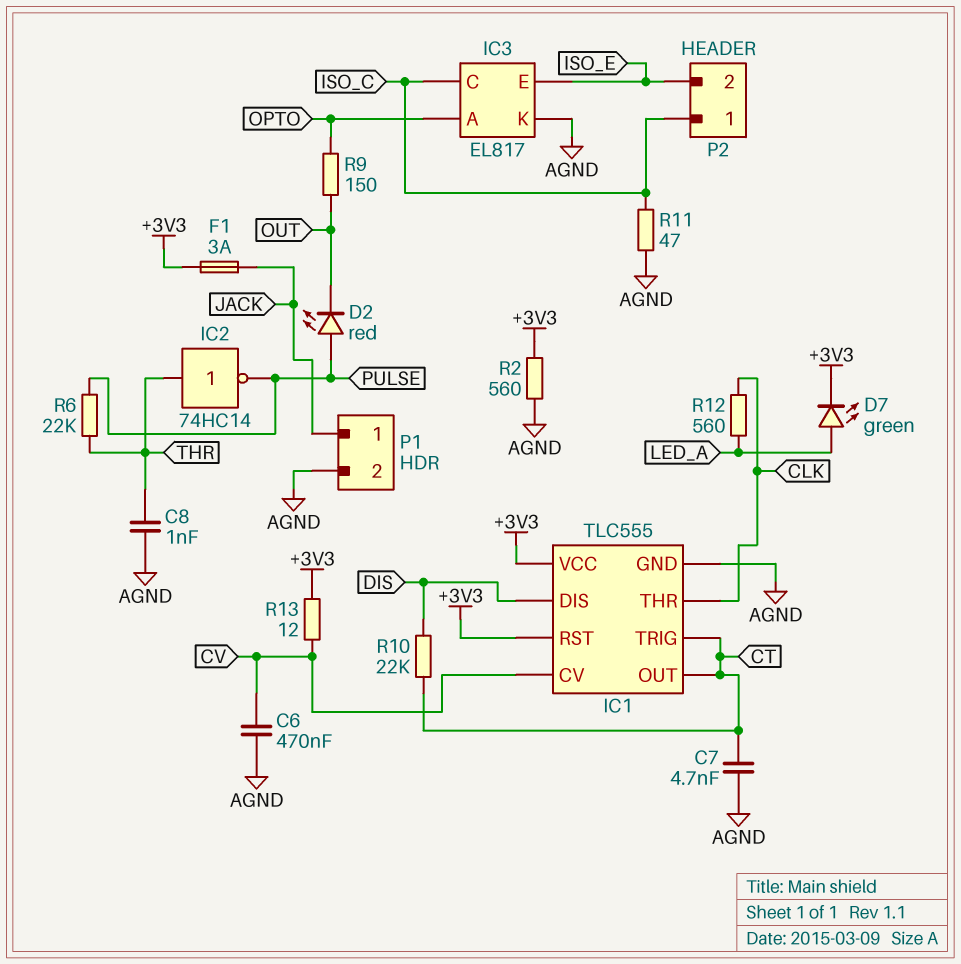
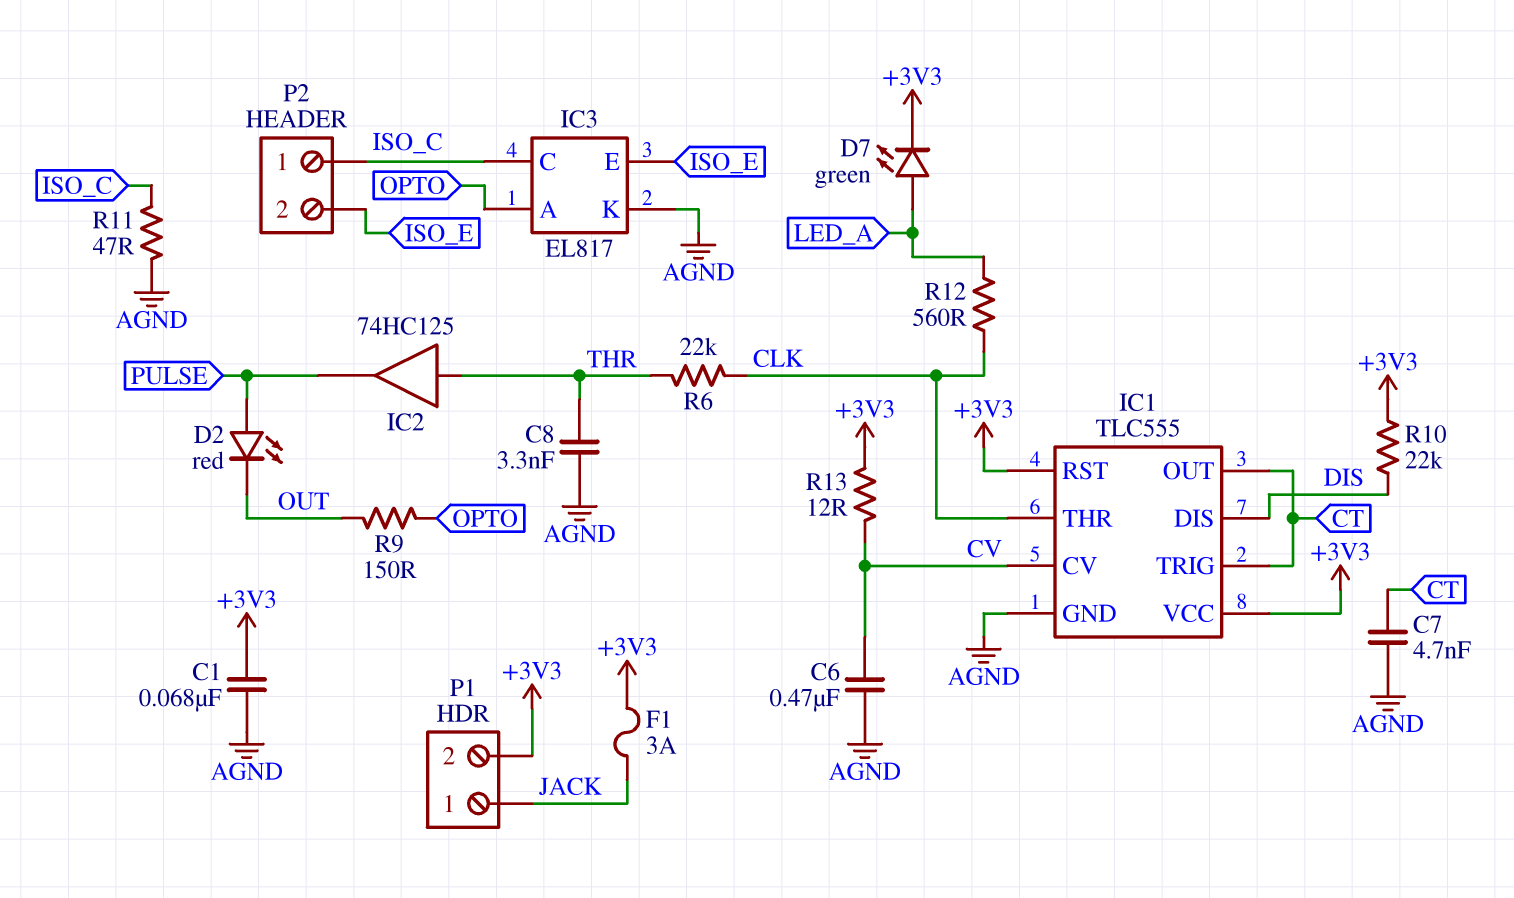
C1: none -> 68nF (+3V3, AGND)
C8: 1nF (AGND, THR) -> 3.3nF (AGND, THR)
IC2: NOT 74HC14 (in THR, out PULSE) -> buffer 74HC125 (in THR, out PULSE)
P1 pin 2: AGND -> +3V3
R2: 560 (+3V3, AGND) -> none
R6: 22k (PULSE, THR) -> 22k (CLK, THR)
R10: 22k (CT, DIS) -> 22k (+3V3, DIS)

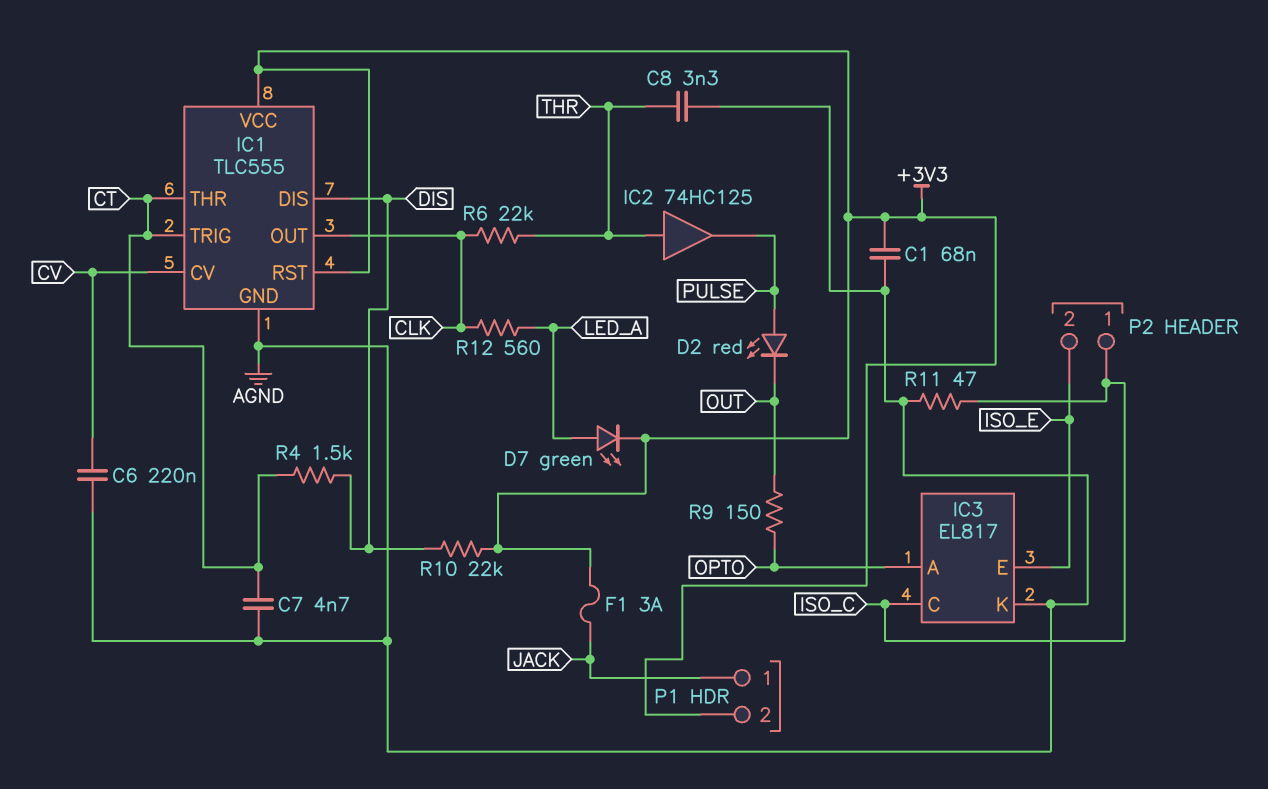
C6: 470nF (AGND, CV) -> 220nF (AGND, CV)
IC1 pin OUT: CT -> CLK
IC1 pin THR: CLK -> CT
R4: none -> 1.5k (CT, DIS)
R13: 12 (+3V3, CV) -> none

